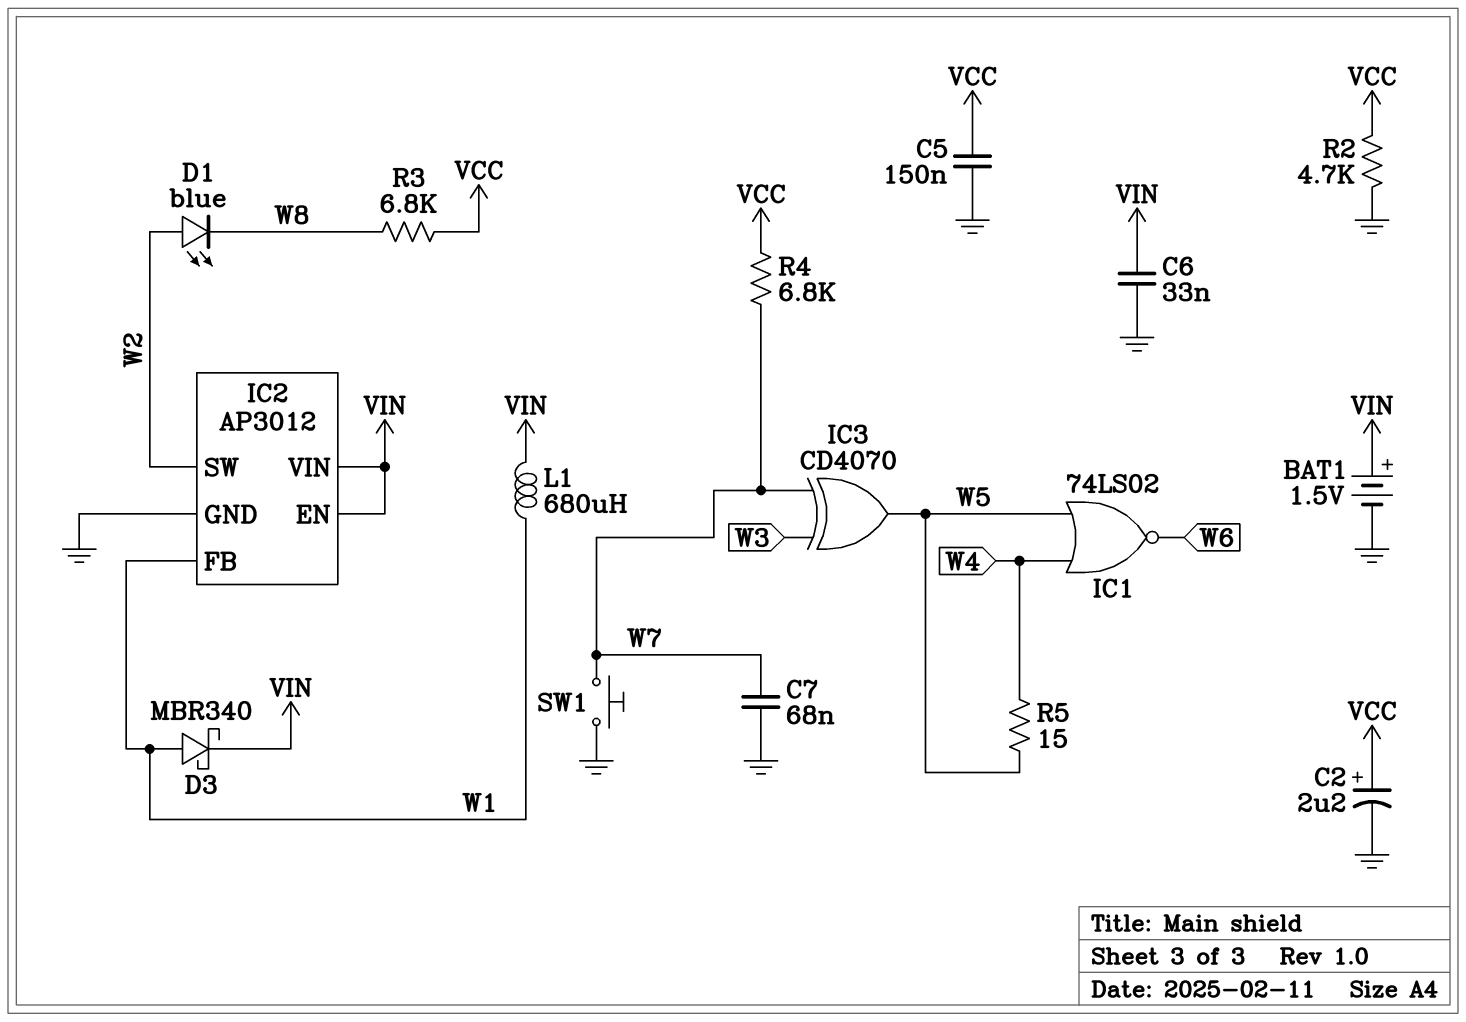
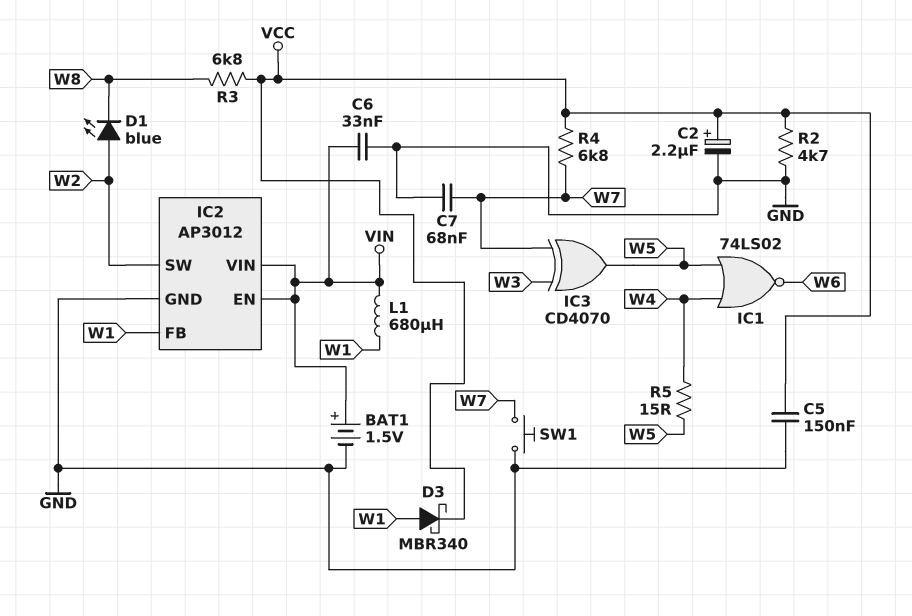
D3: schottky MBR340 (A W1, K VIN) -> schottky MBR340 (A W1, K VCC)

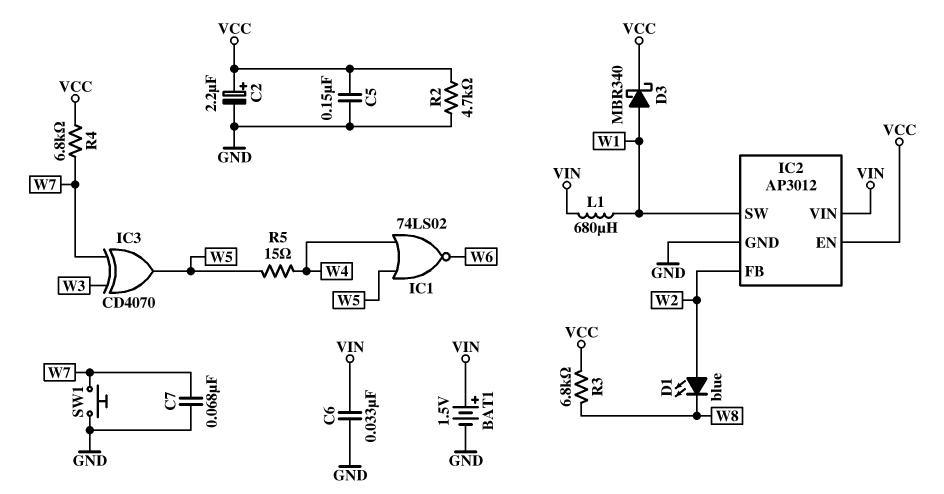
IC2 pin EN: VIN -> VCC
IC2 pin FB: W1 -> W2
IC2 pin SW: W2 -> W1

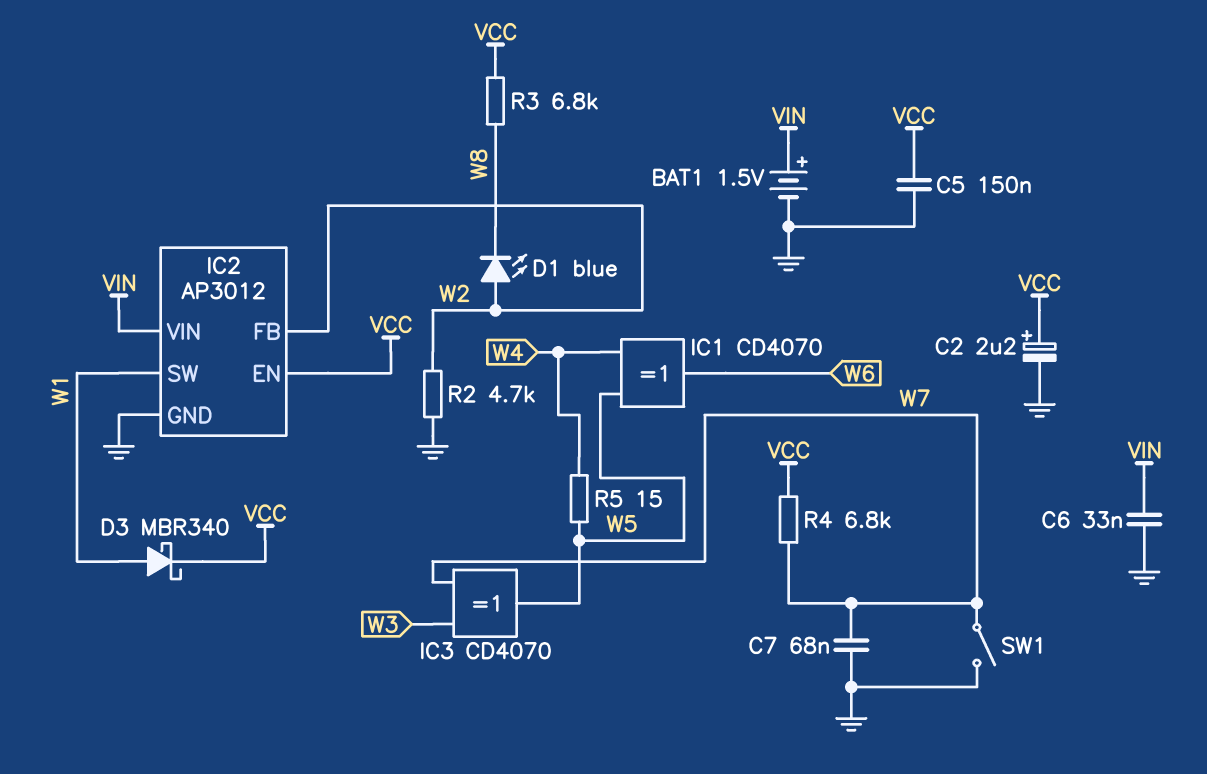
IC1: NOR 74LS02 (in W4, in W5, out W6) -> XOR CD4070 (in W4, in W5, out W6)
L1: 680uH (VIN, W1) -> none
R2: 4.7k (GND, VCC) -> 4.7k (GND, W2)
SW1: button (GND, W7) -> switch (GND, W7)

